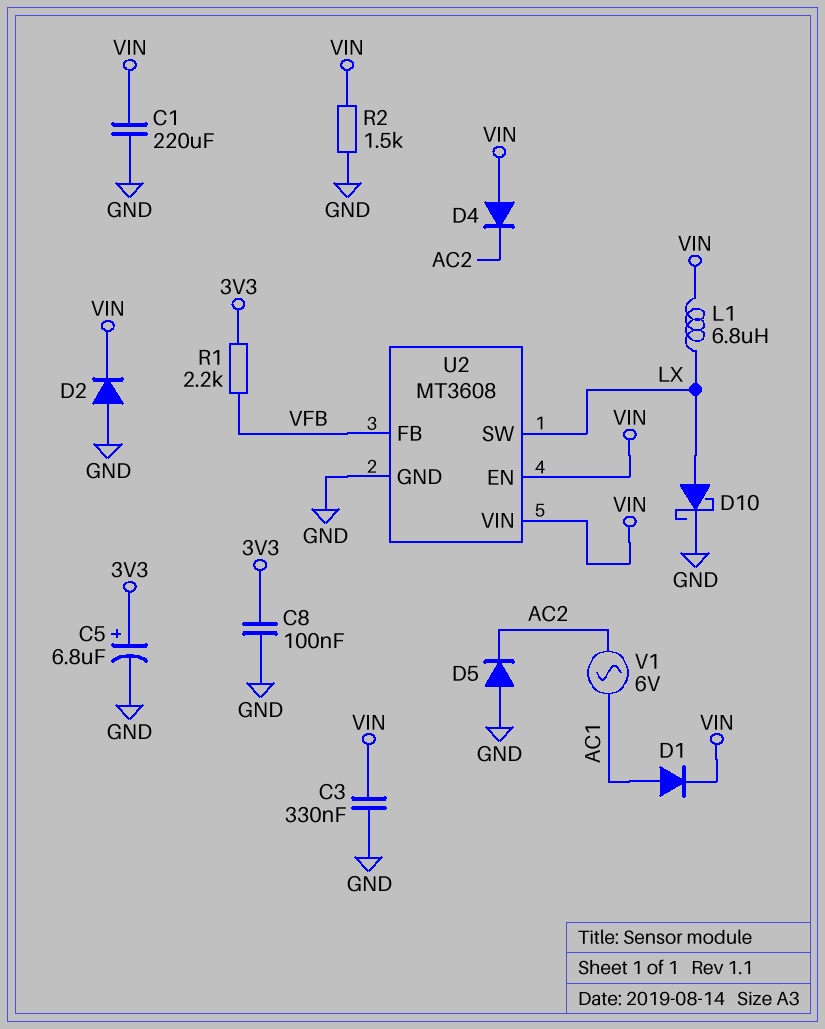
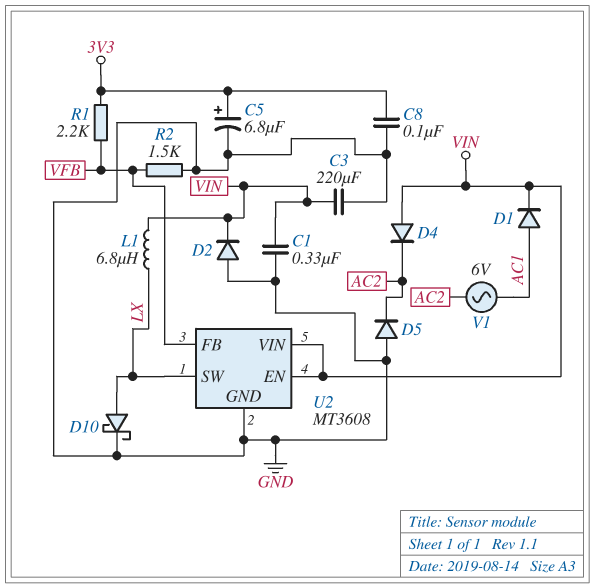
C1: 220uF (GND, VIN) -> 330nF (GND, VIN)
C3: 330nF (GND, VIN) -> 220uF (GND, VIN)
R2: 1.5k (GND, VIN) -> 1.5k (GND, VFB)

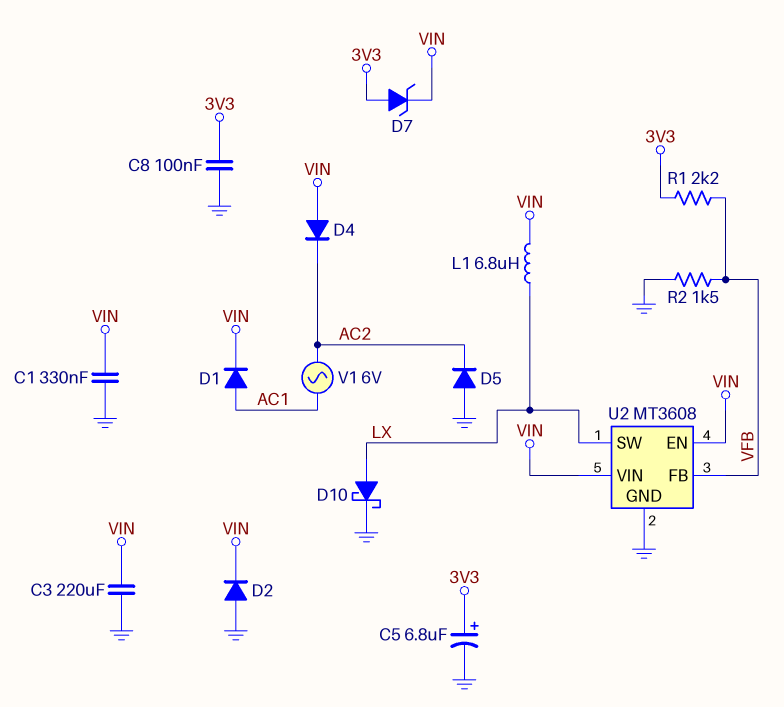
D7: none -> zener (A 3V3, K VIN)

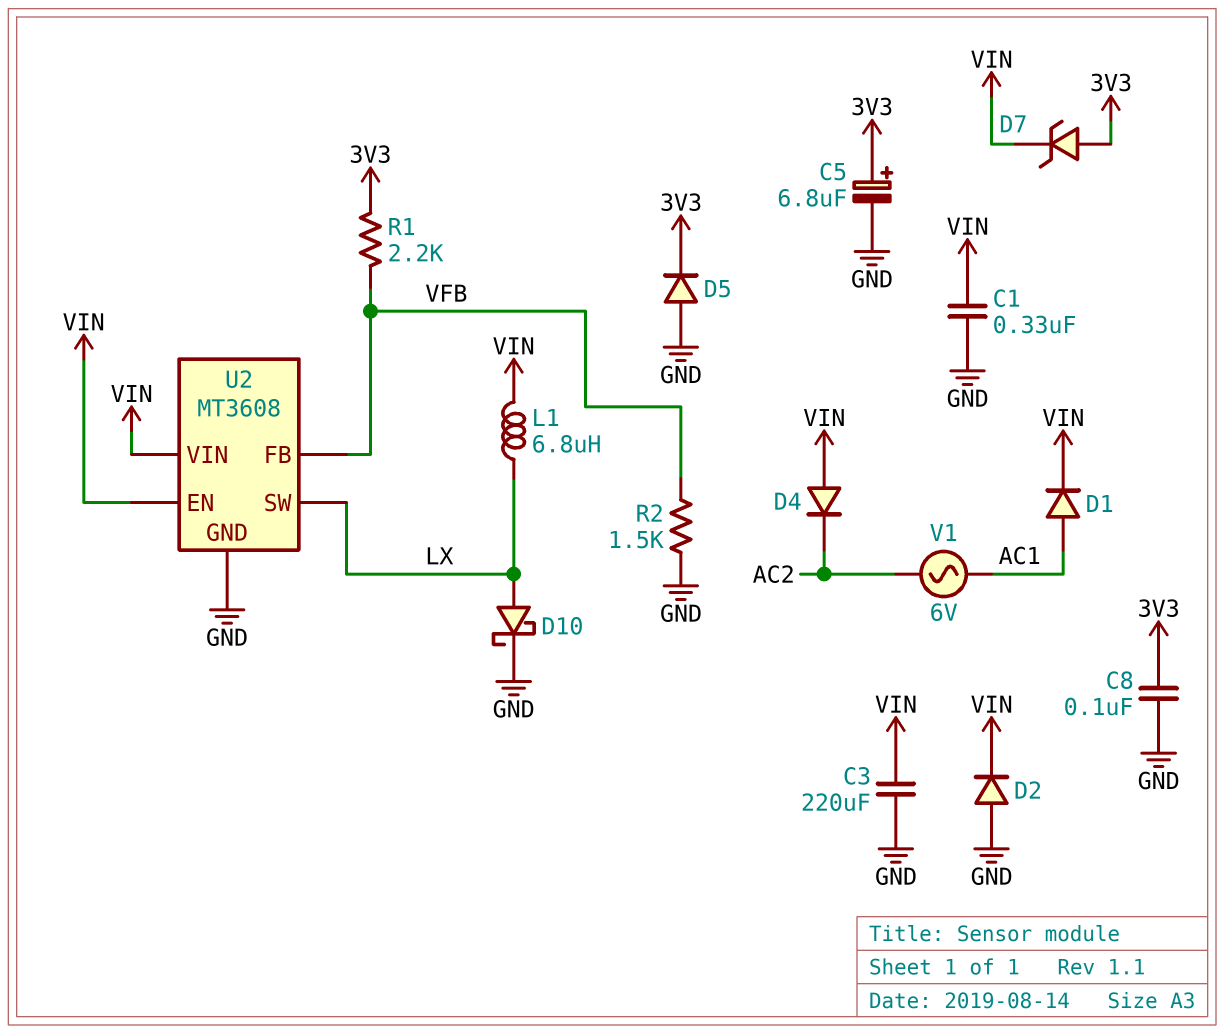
D5: diode (A GND, K AC2) -> diode (A GND, K 3V3)

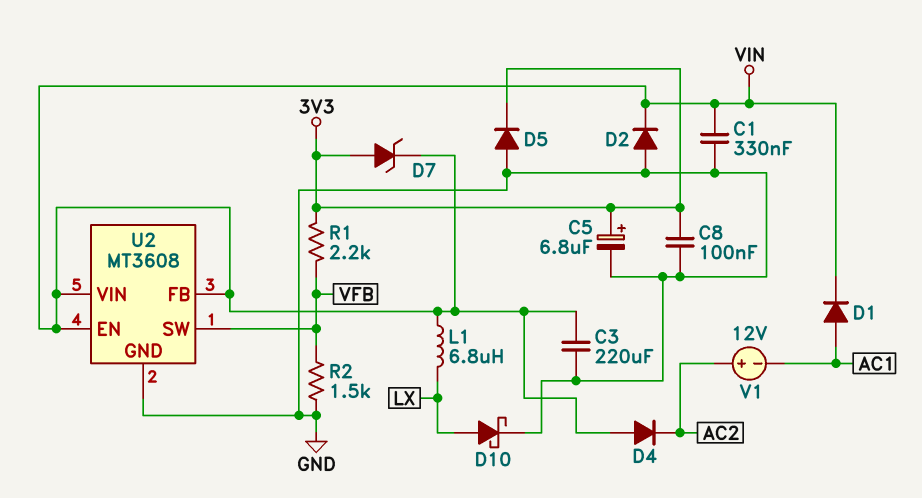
U2 pin FB: VFB -> VIN
U2 pin SW: LX -> VFB
V1: AC 6V (AC1, AC2) -> 12V (plus AC2, minus AC1)

